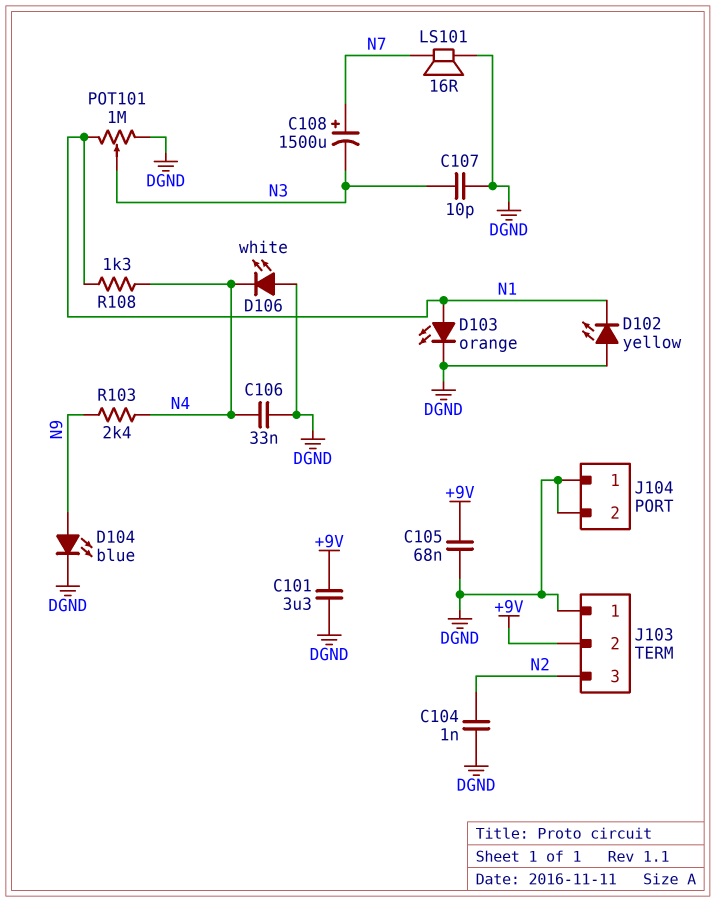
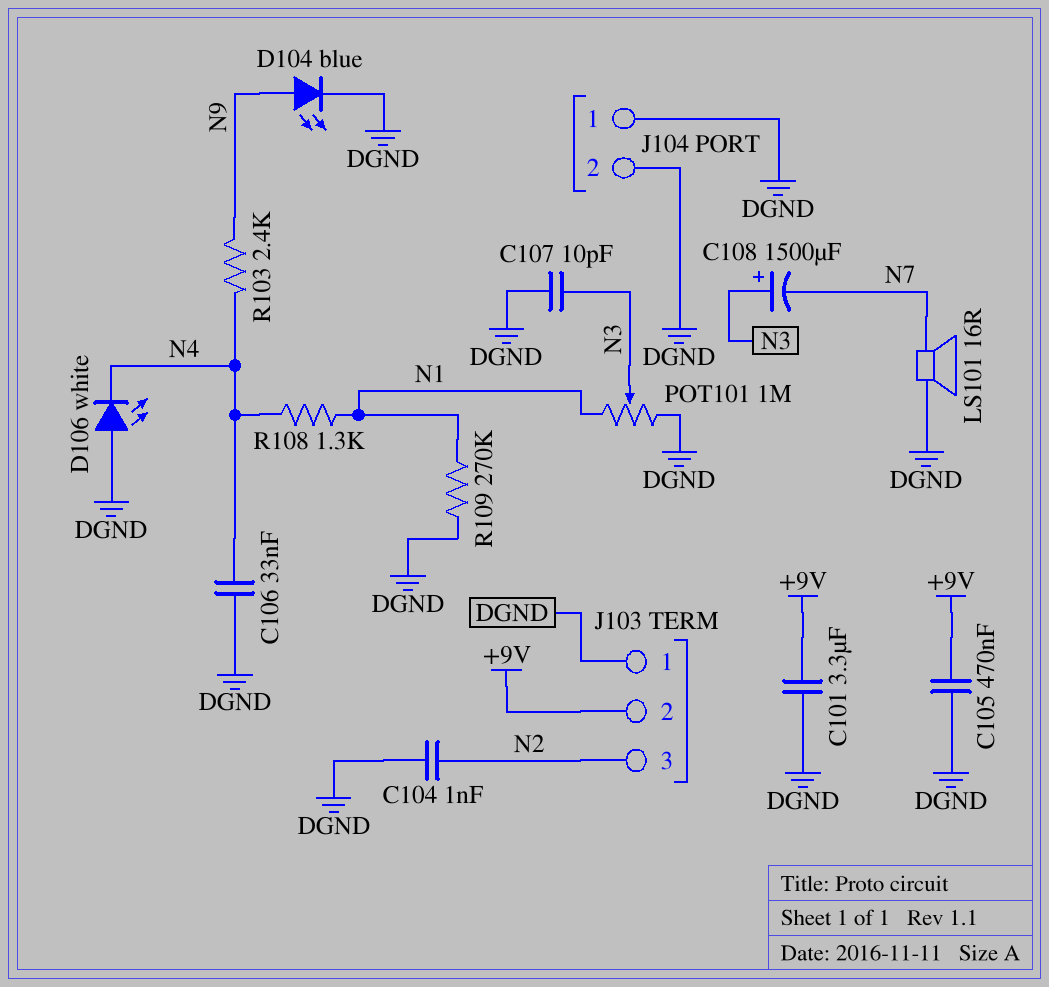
C105: 68nF (+9V, DGND) -> 470nF (+9V, DGND)
C108: 1500uF (plus N7, minus N3) -> 1500uF (plus N3, minus N7)
D102: LED yellow (A DGND, K N1) -> none
D103: LED orange (A N1, K DGND) -> none
R109: none -> 270k (DGND, N1)

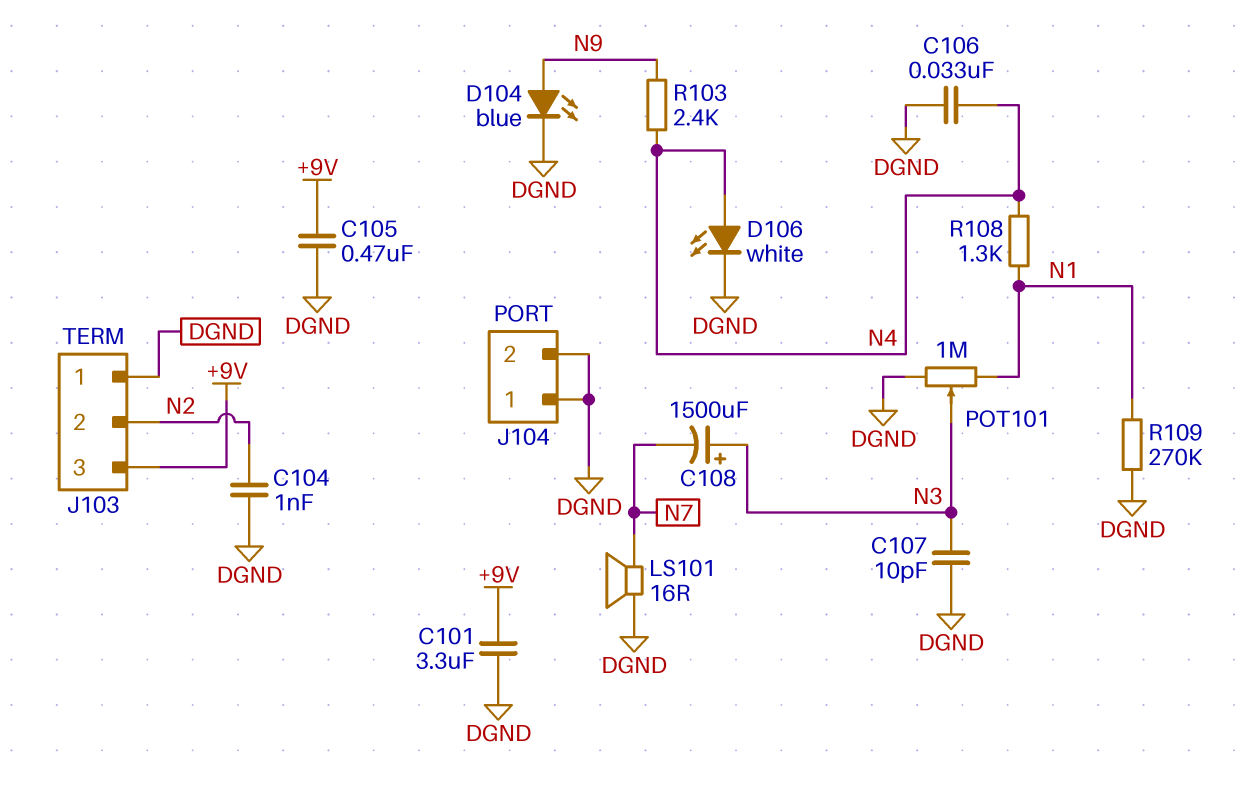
D106: LED white (A DGND, K N4) -> LED white (A N4, K DGND)
J103 pin 2: +9V -> N2
J103 pin 3: N2 -> +9V

